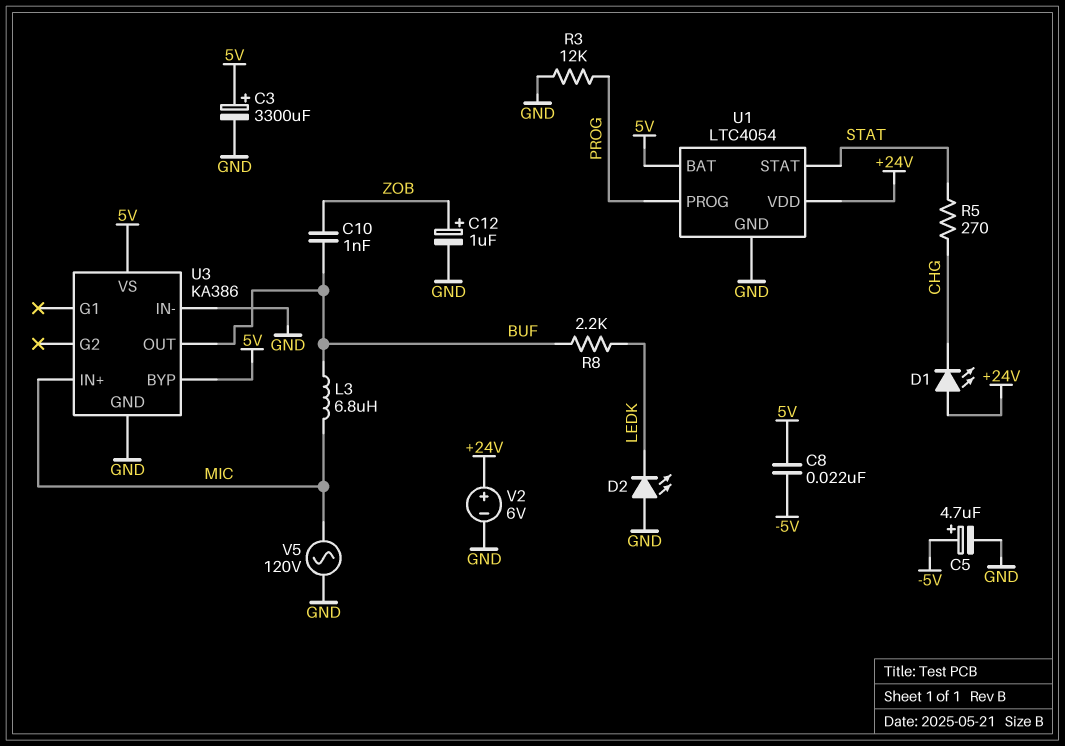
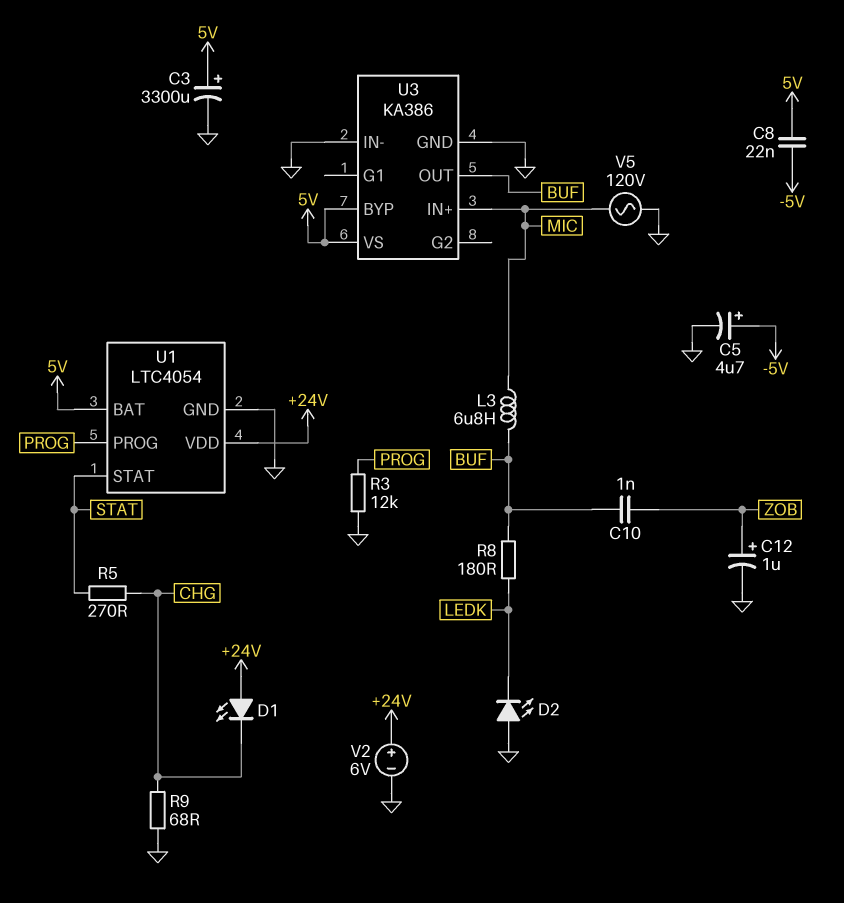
R8: 2.2k (BUF, LEDK) -> 180 (BUF, LEDK)
R9: none -> 68 (CHG, GND)

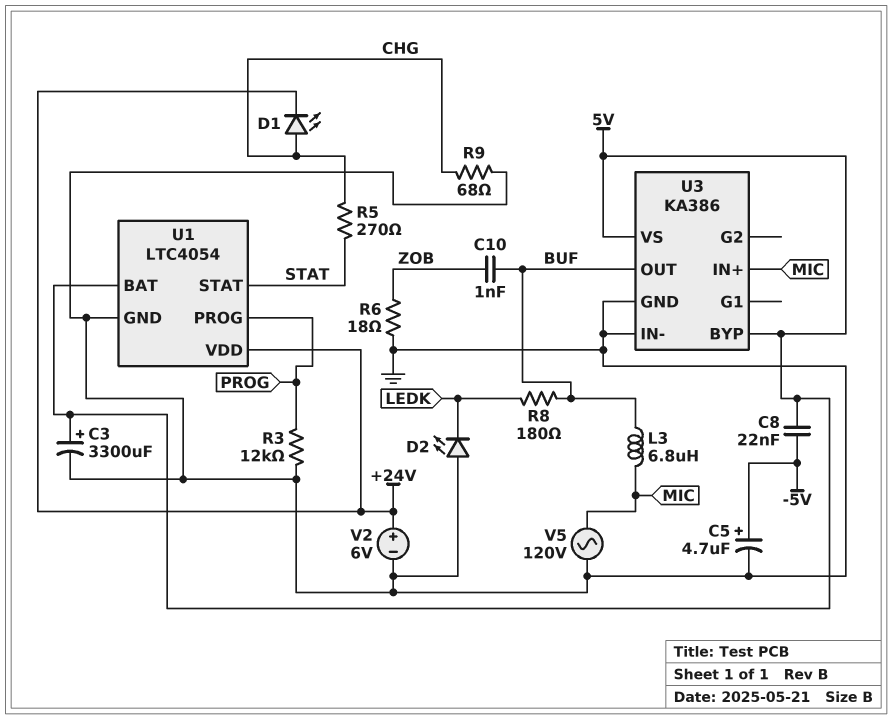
C12: 1uF (plus ZOB, minus GND) -> none
D1: LED (A +24V, K CHG) -> LED (A CHG, K +24V)
R6: none -> 18 (GND, ZOB)

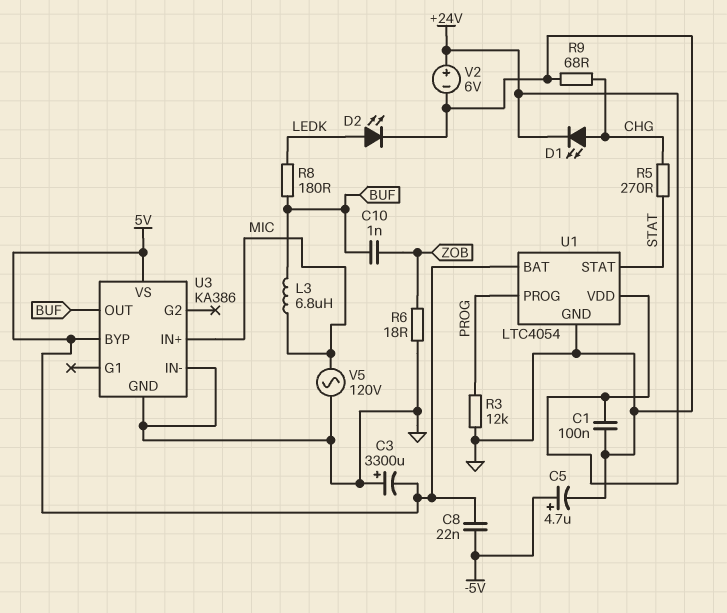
C1: none -> 100nF (+24V, GND)
C3: 3300uF (plus 5V, minus GND) -> 3300uF (plus GND, minus 5V)
D2: LED (A GND, K LEDK) -> LED (A LEDK, K GND)

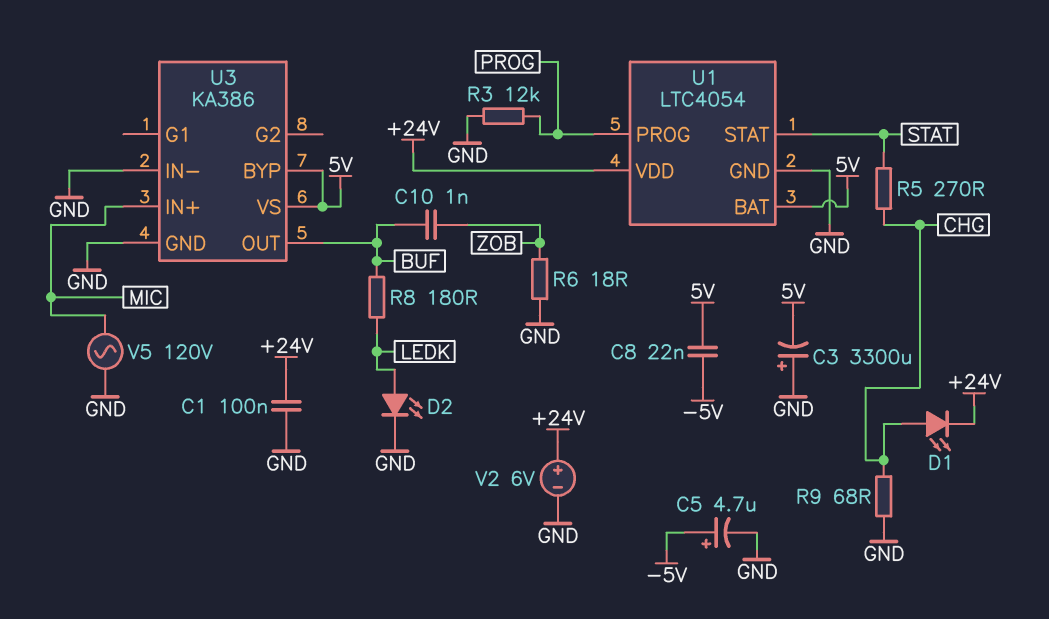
L3: 6.8uH (BUF, MIC) -> none

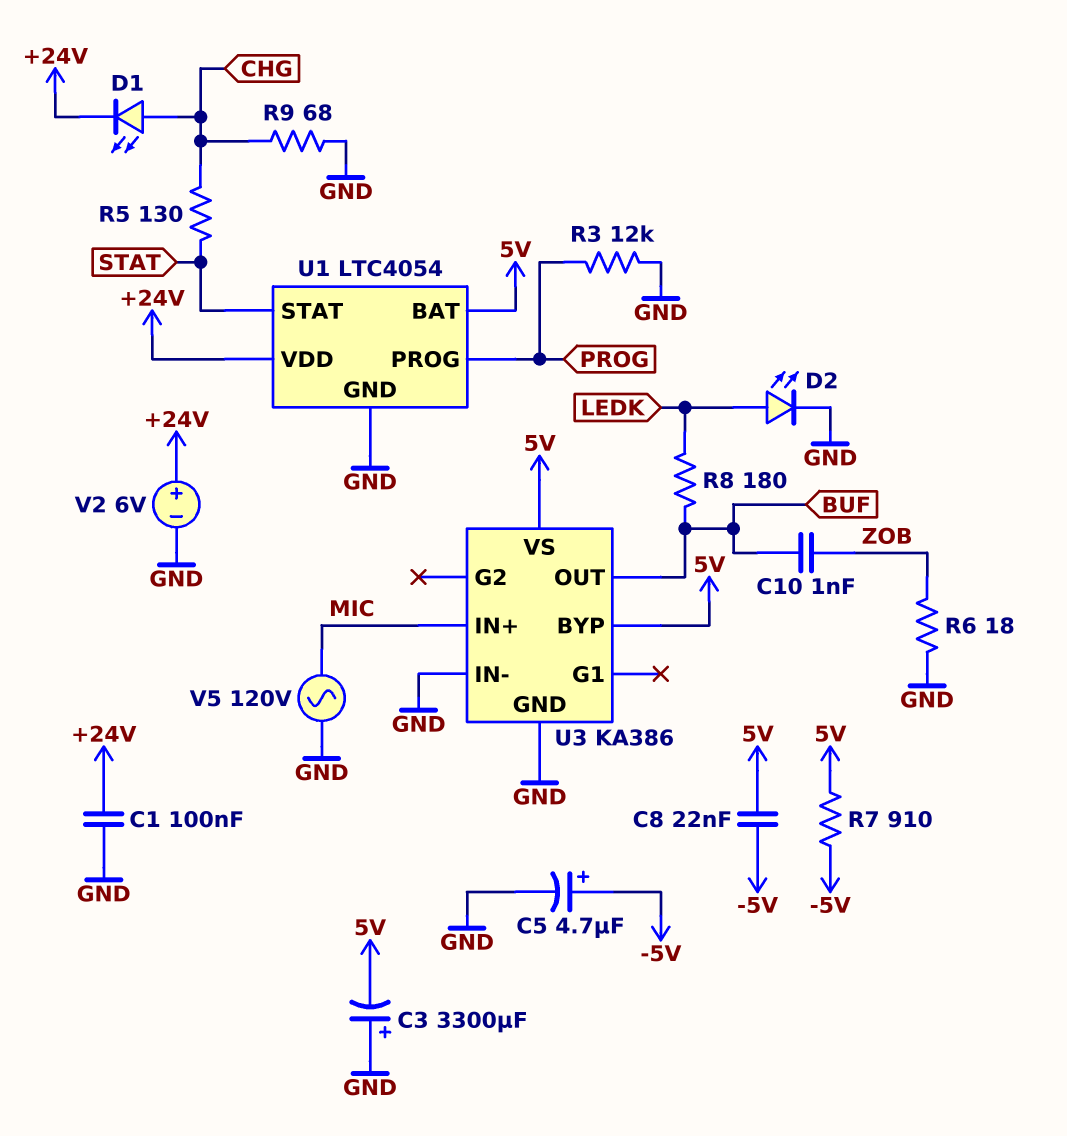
R5: 270 (CHG, STAT) -> 130 (CHG, STAT)
R7: none -> 910 (-5V, 5V)

